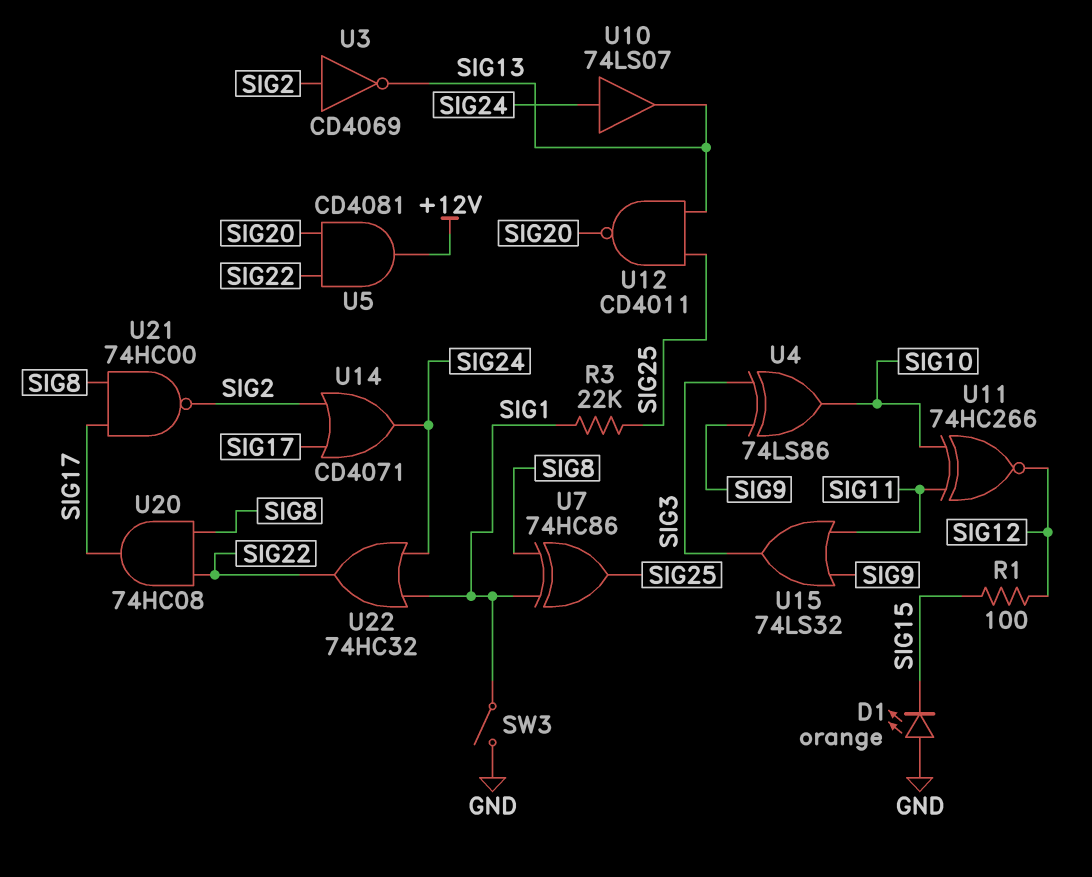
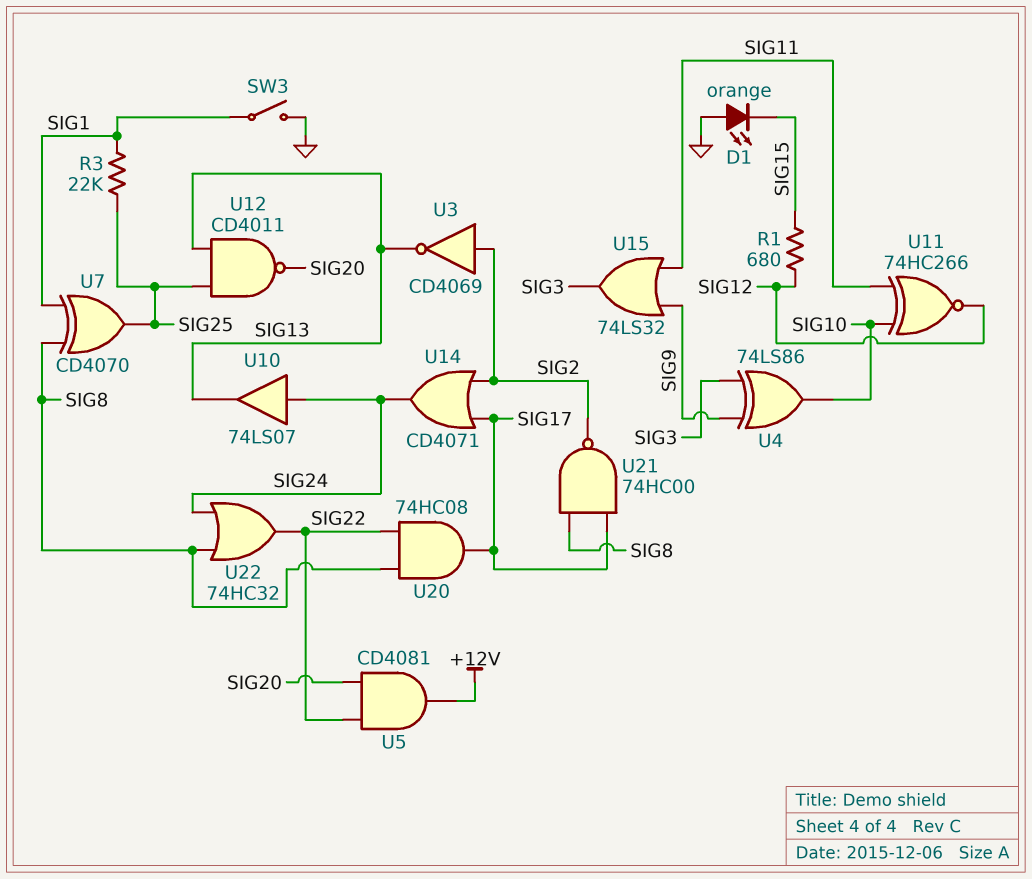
R1: 100 (SIG12, SIG15) -> 680 (SIG12, SIG15)
U7: XOR 74HC86 (in SIG1, in SIG8, out SIG25) -> XOR CD4070 (in SIG1, in SIG8, out SIG25)
U22: OR 74HC32 (in SIG1, in SIG24, out SIG22) -> OR 74HC32 (in SIG8, in SIG24, out SIG22)

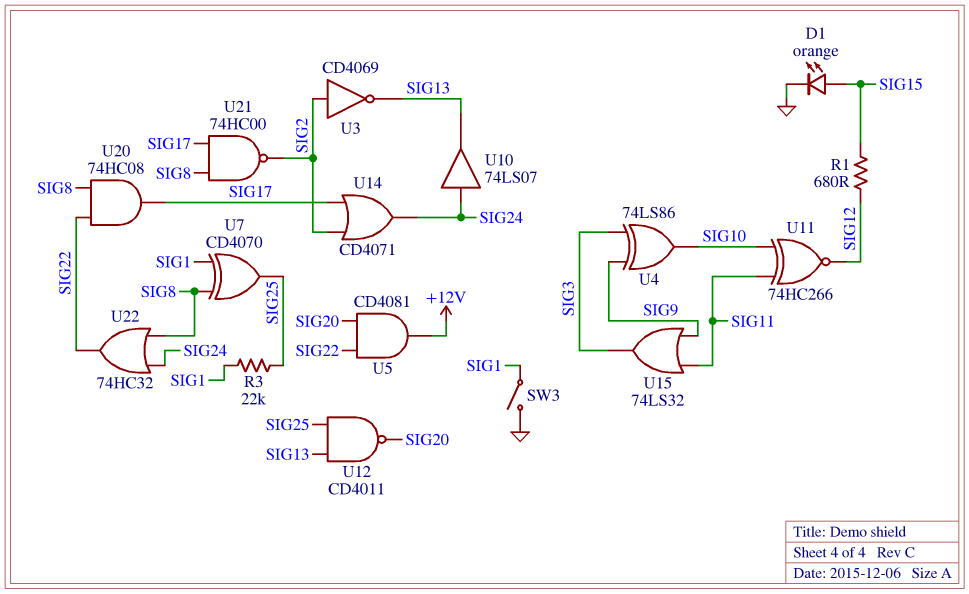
D1: LED orange (A GND, K SIG15) -> LED orange (A SIG15, K GND)

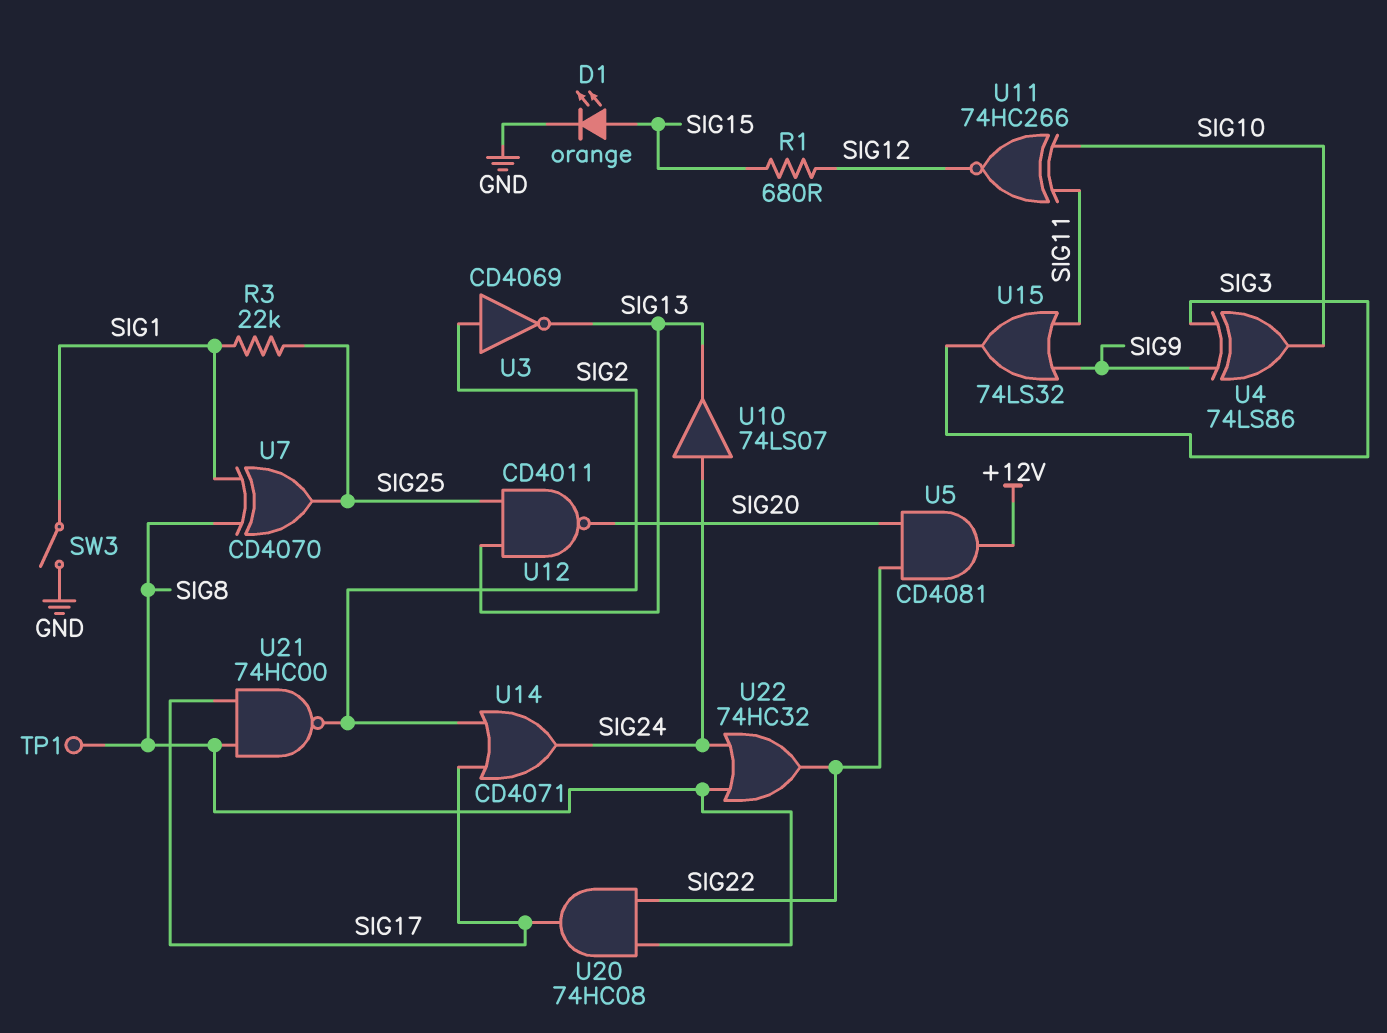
TP1: none -> test point (SIG8)

